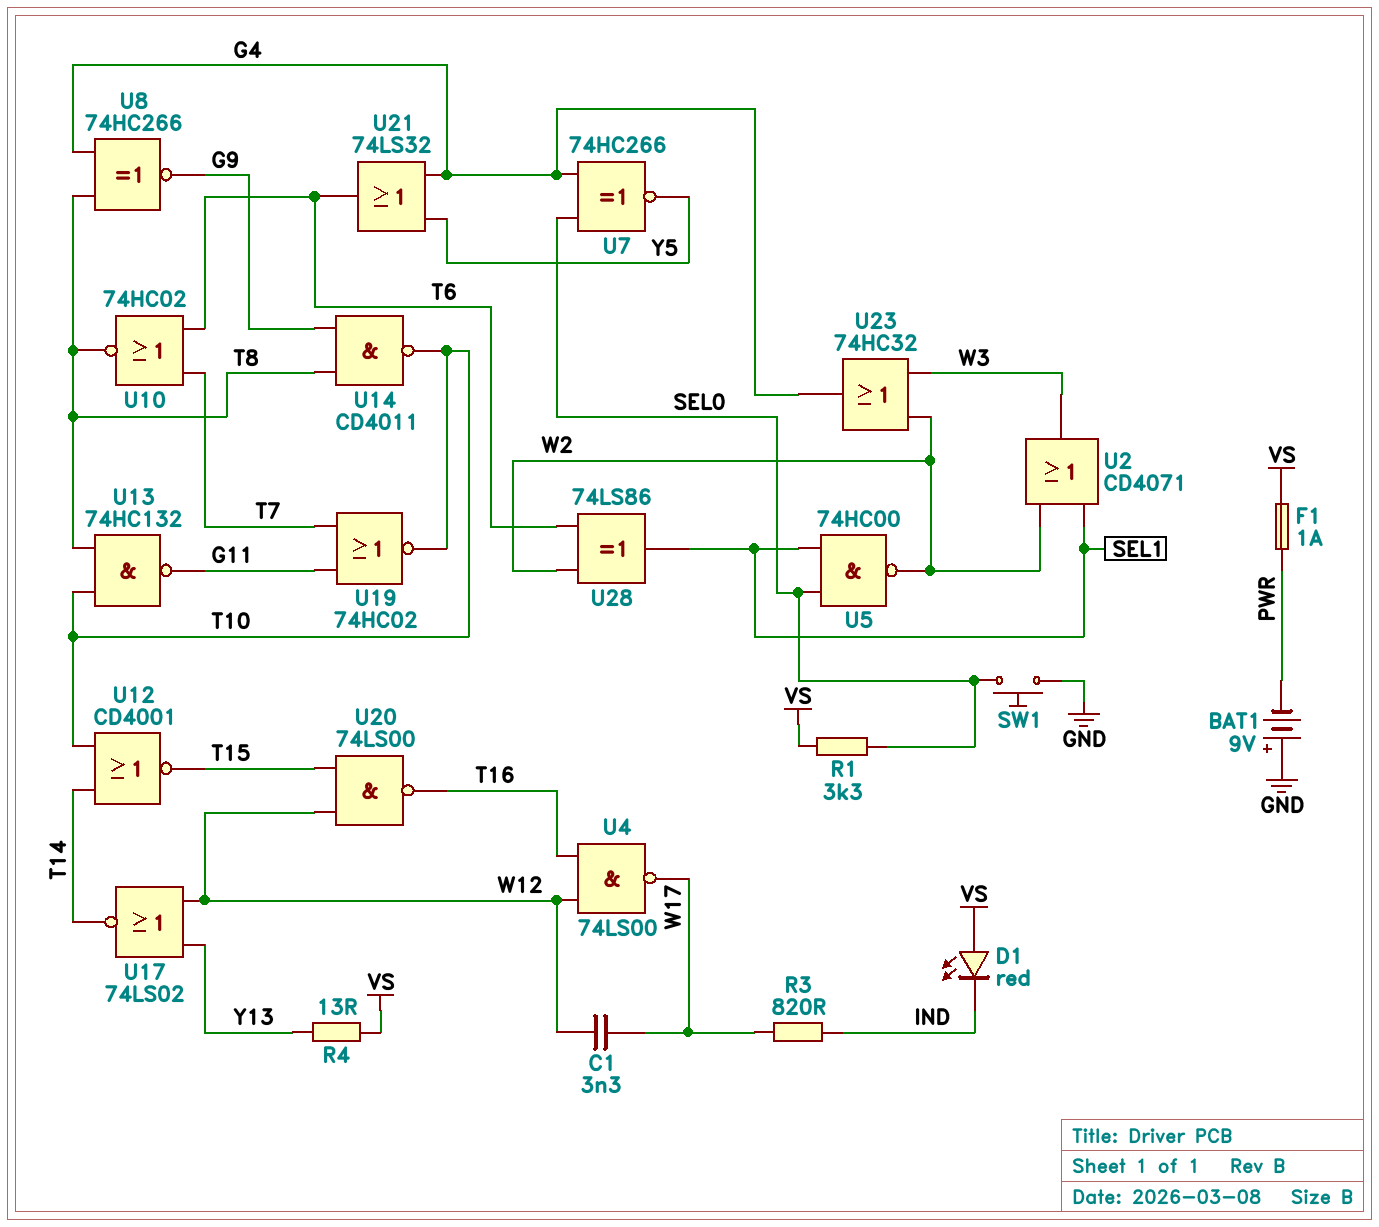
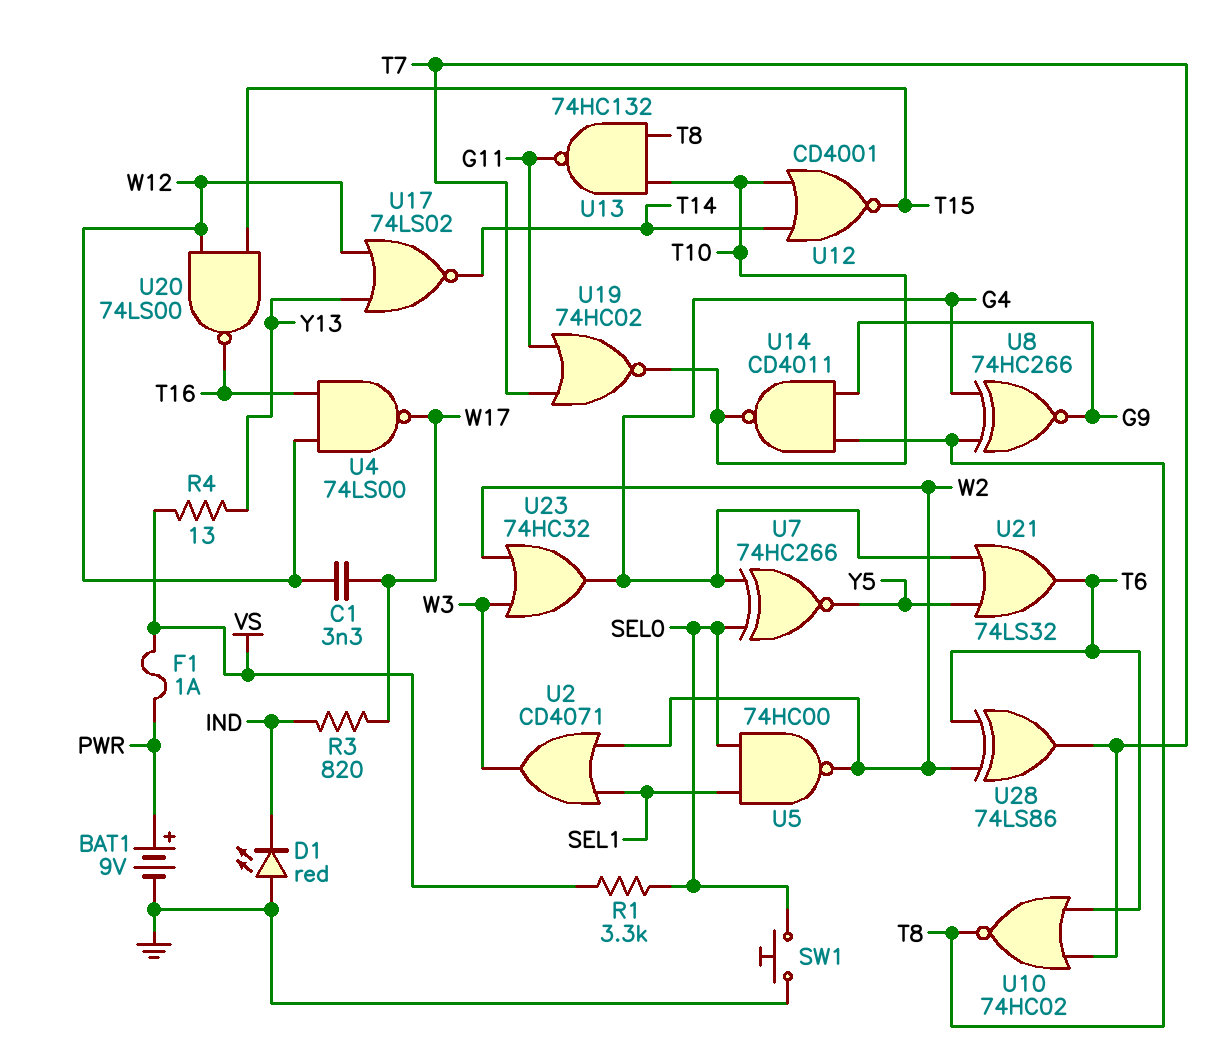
BAT1: 9V (plus GND, minus PWR) -> 9V (plus PWR, minus GND)
D1: LED red (A VS, K IND) -> LED red (A GND, K IND)
U28: XOR 74LS86 (in T6, in W2, out SEL1) -> XOR 74LS86 (in T6, in W2, out T7)

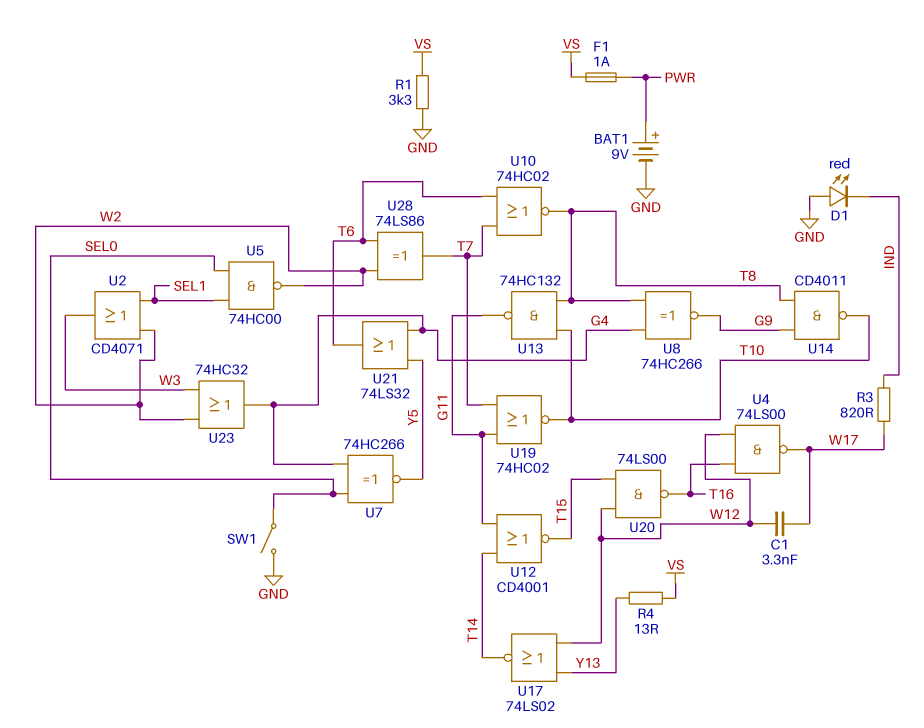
R1: 3.3k (SEL0, VS) -> 3.3k (GND, VS)
SW1: button (GND, SEL0) -> switch (GND, SEL0)
U12: NOR CD4001 (in T10, in T14, out T15) -> NOR CD4001 (in G11, in T14, out T15)

